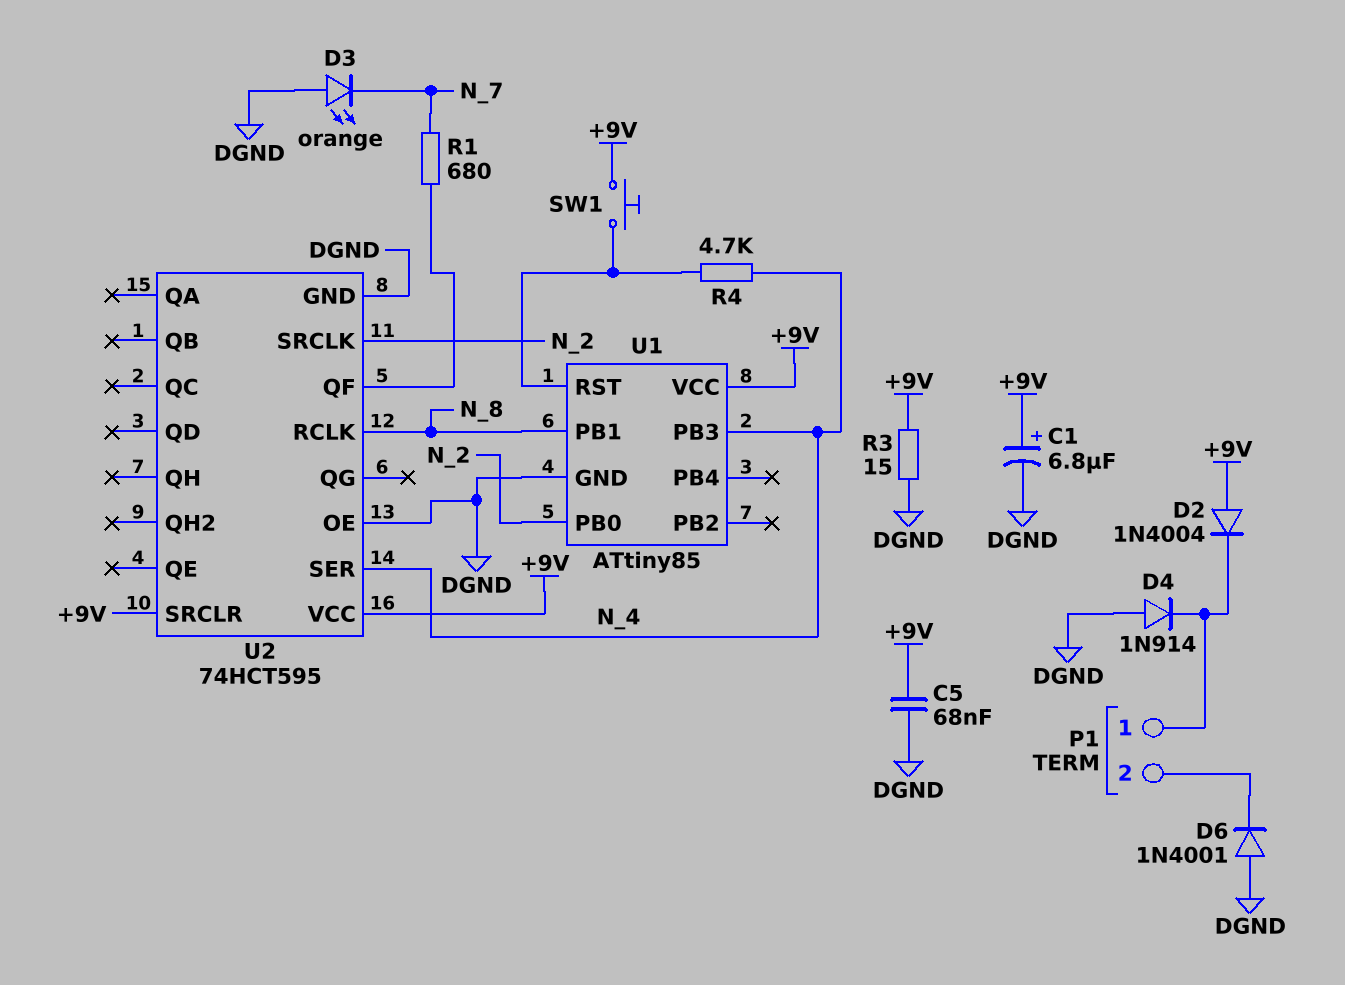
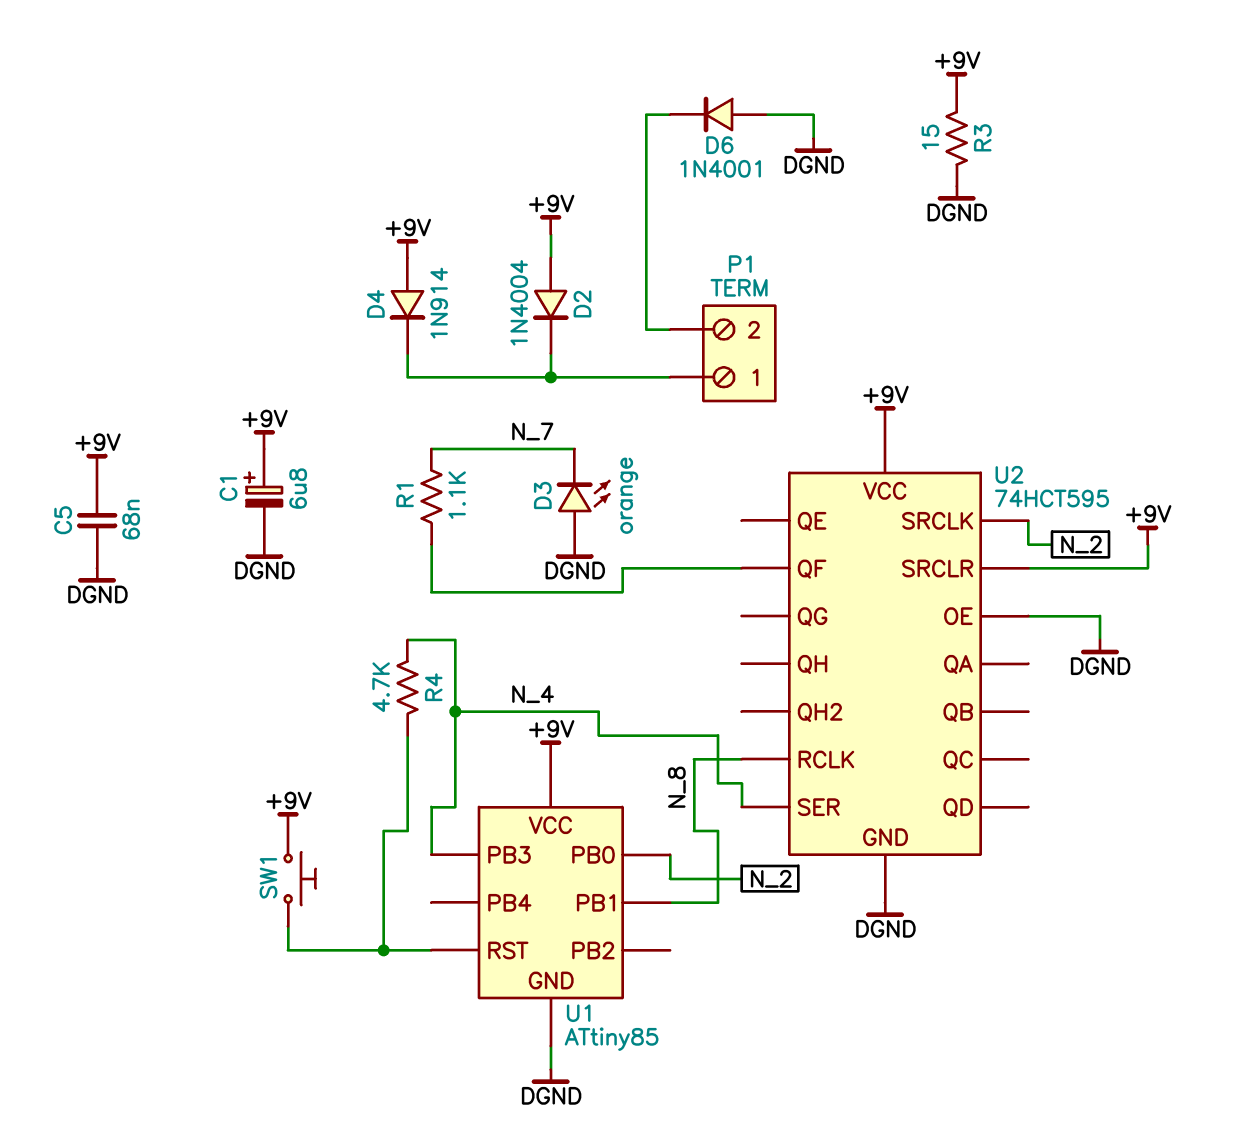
D4: diode 1N914 (A DGND, K P1/1) -> diode 1N914 (A +9V, K P1/1)
R1: 680 (N_7, U2/QF) -> 1.1k (N_7, U2/QF)

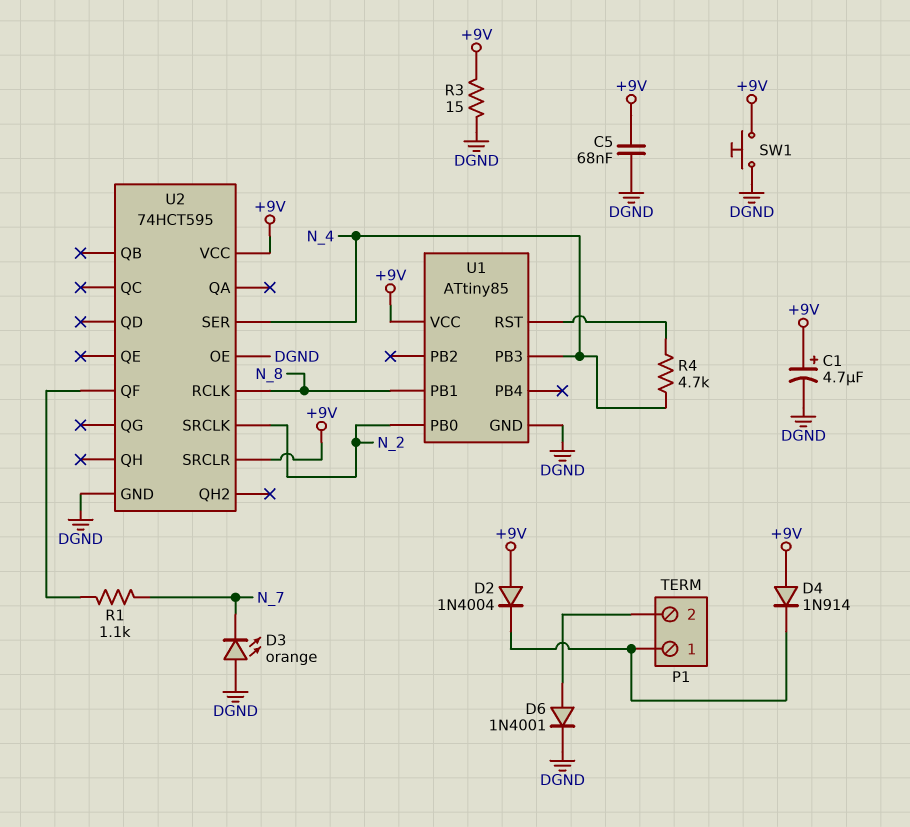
C1: 6.8uF (plus +9V, minus DGND) -> 4.7uF (plus +9V, minus DGND)
D6: diode 1N4001 (A DGND, K P1/2) -> diode 1N4001 (A P1/2, K DGND)
SW1: button (+9V, U1/RST) -> button (+9V, DGND)

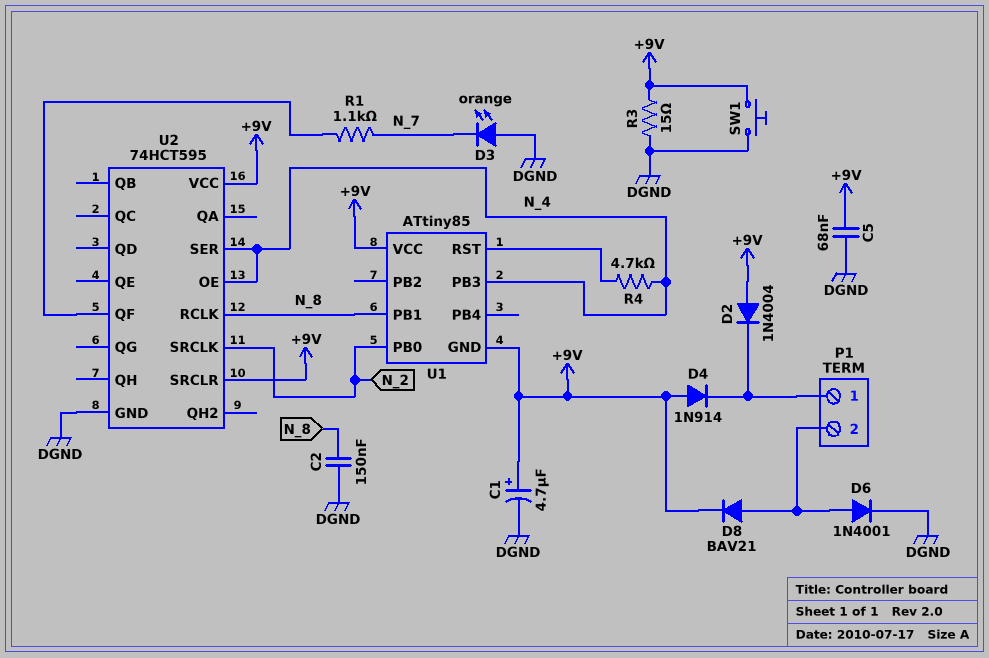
C2: none -> 150nF (DGND, N_8)
D8: none -> diode BAV21 (A P1/2, K +9V)
U1 pin GND: DGND -> +9V
U2 pin OE: DGND -> N_4

